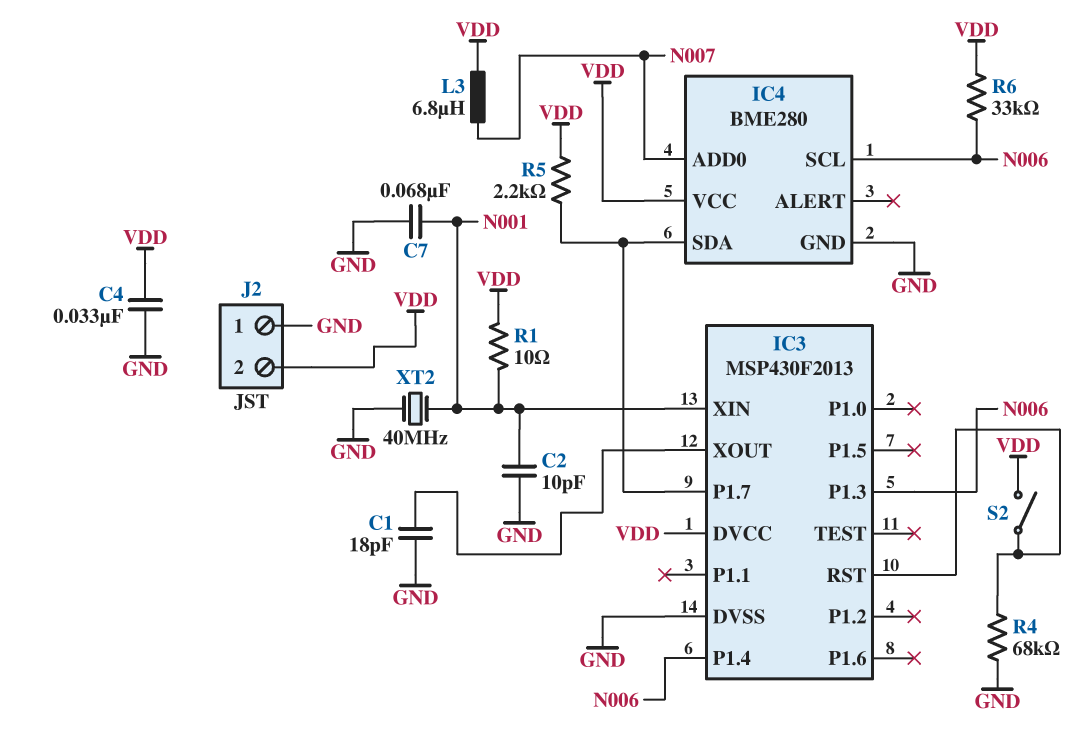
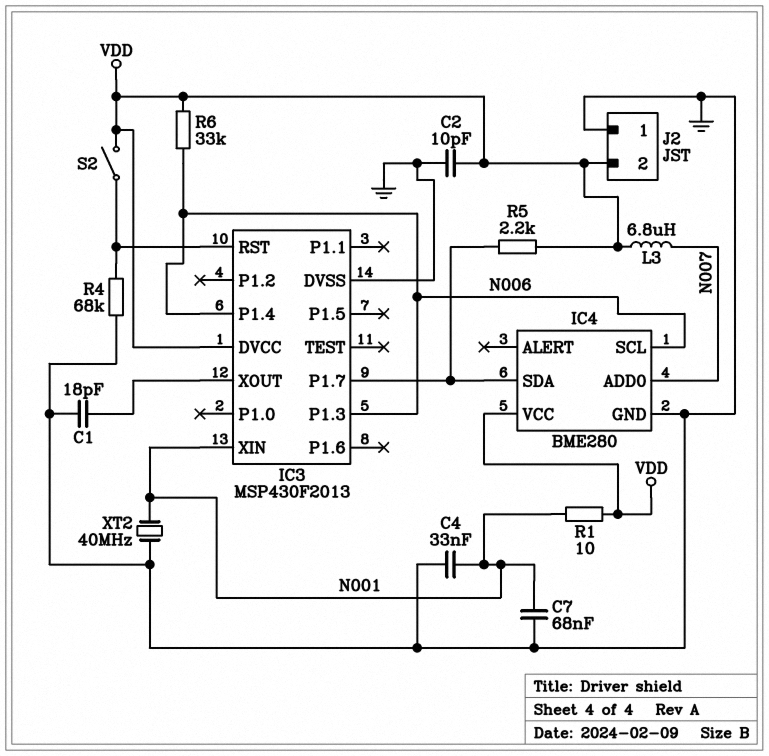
C2: 10pF (GND, N001) -> 10pF (GND, VDD)
C4: 33nF (GND, VDD) -> 33nF (GND, N001)

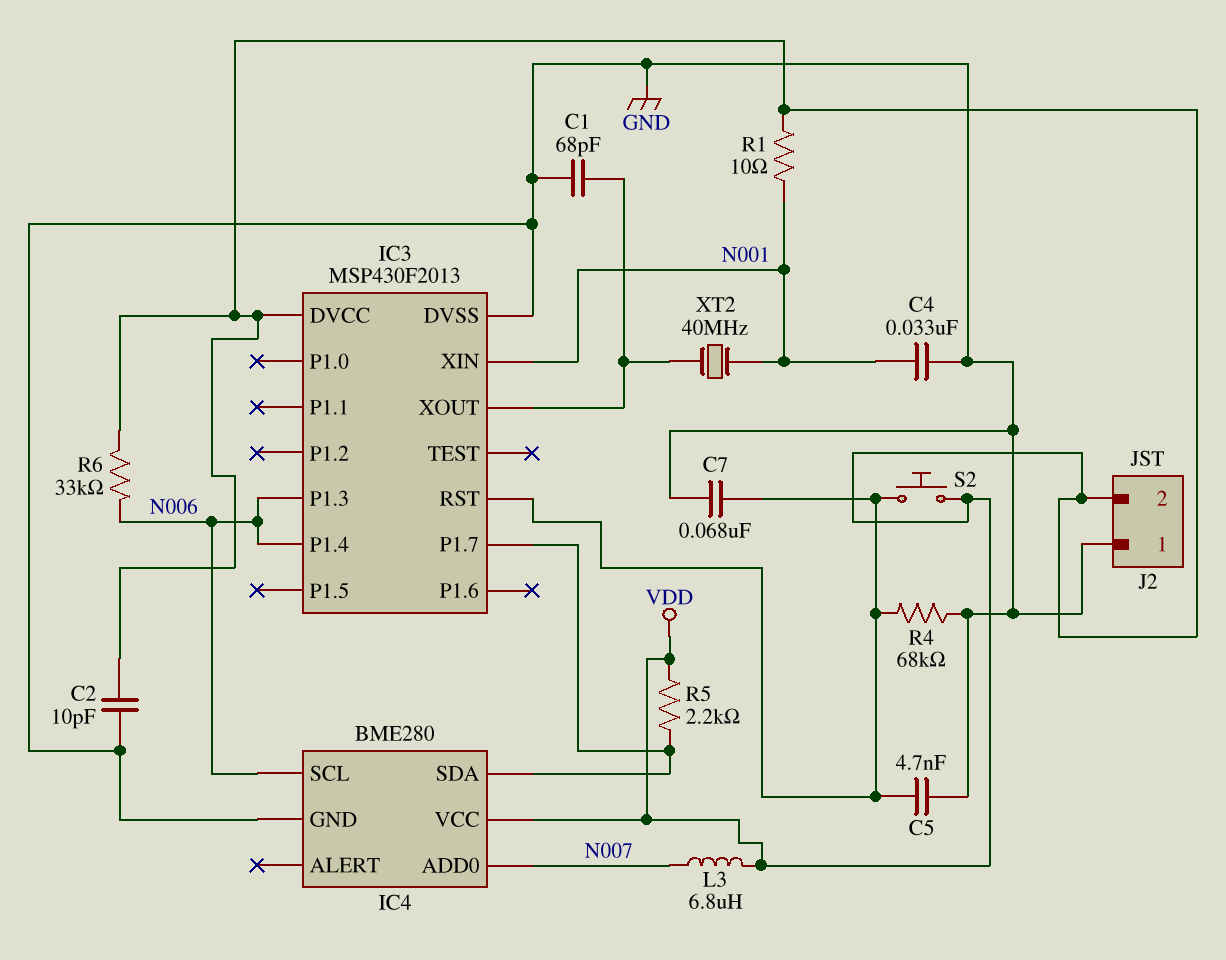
C1: 18pF (GND, IC3/XOUT) -> 68pF (GND, IC3/XOUT)
C5: none -> 4.7nF (GND, IC3/RST)
C7: 68nF (GND, N001) -> 68nF (GND, IC3/RST)
S2: switch (IC3/RST, VDD) -> button (IC3/RST, VDD)
XT2: 40MHz (GND, N001) -> 40MHz (IC3/XOUT, N001)

